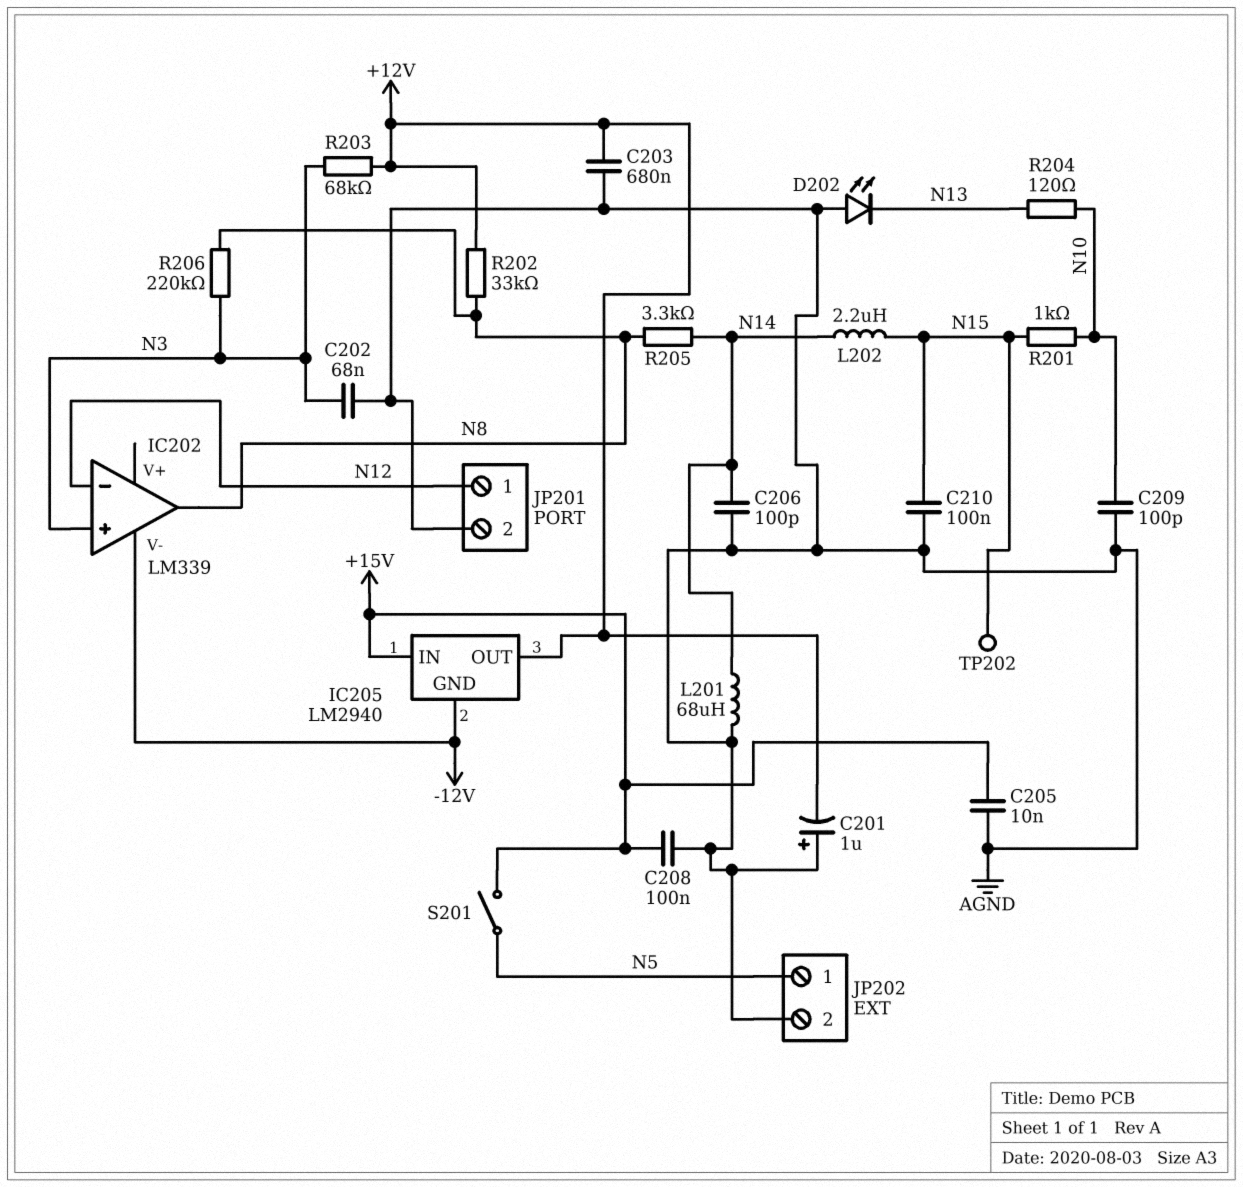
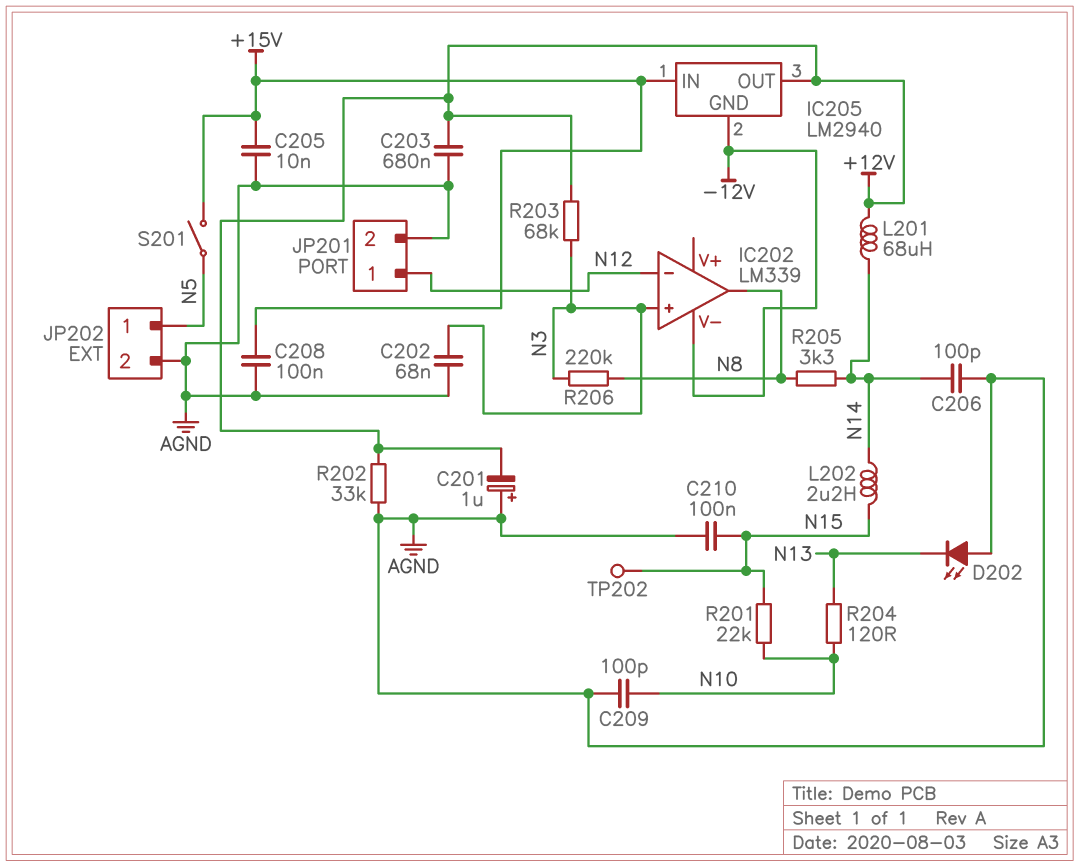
L201: 68uH (AGND, N14) -> 68uH (+12V, N14)
R201: 1k (N10, N15) -> 22k (N10, N15)
R202: 33k (+12V, N8) -> 33k (+12V, AGND)

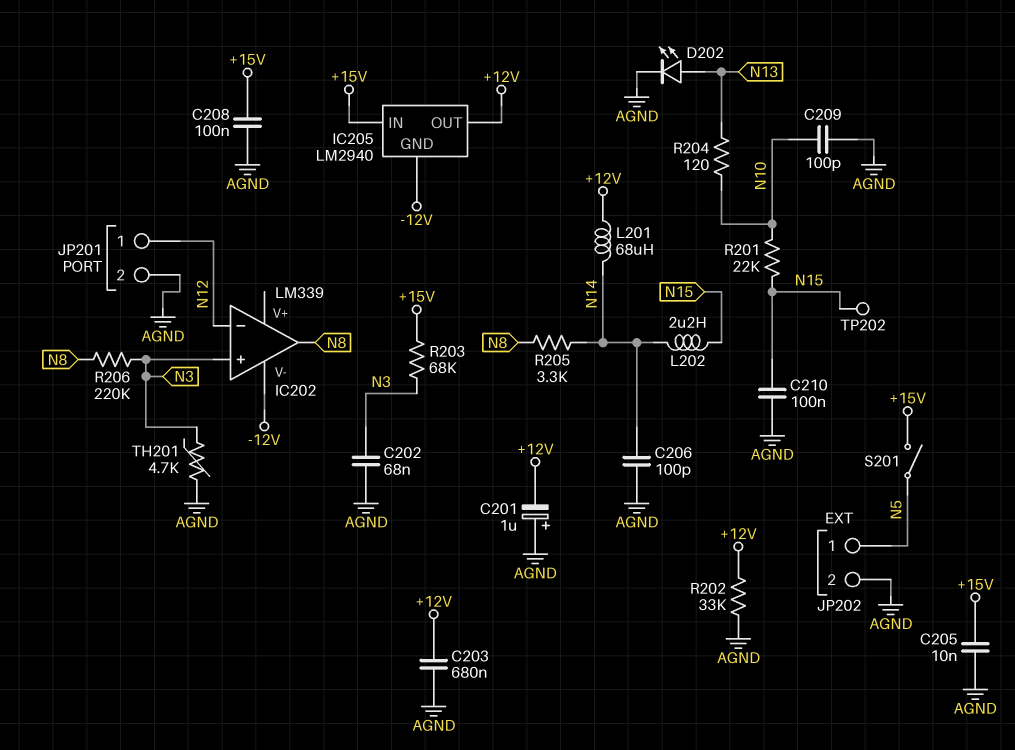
D202: LED (A AGND, K N13) -> LED (A N13, K AGND)
R203: 68k (+12V, N3) -> 68k (+15V, N3)
TH201: none -> 4.7k (AGND, N3)

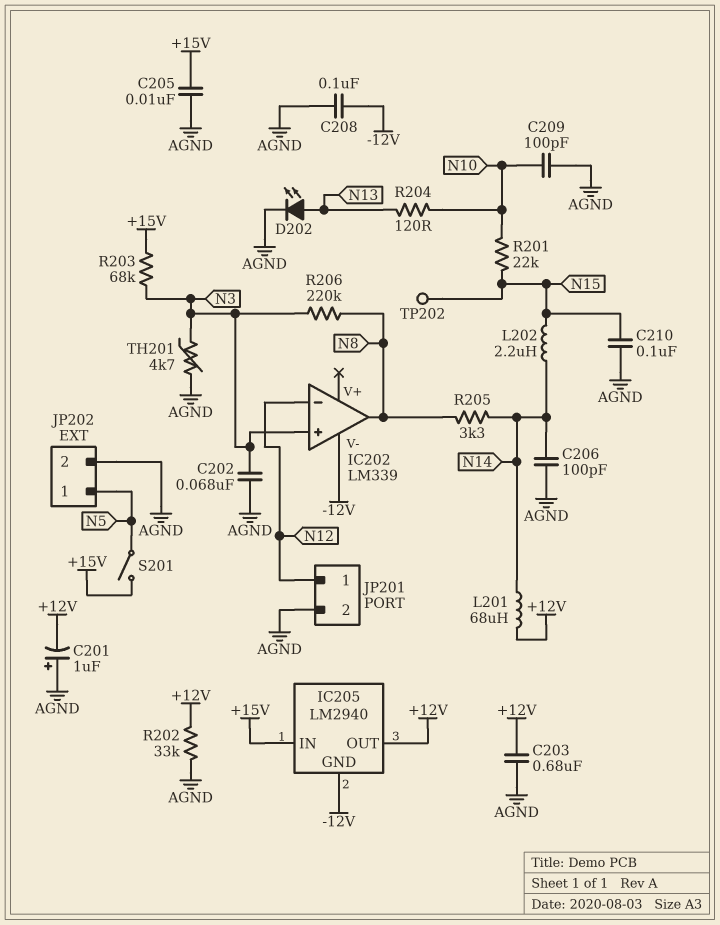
C208: 100nF (+15V, AGND) -> 100nF (-12V, AGND)

